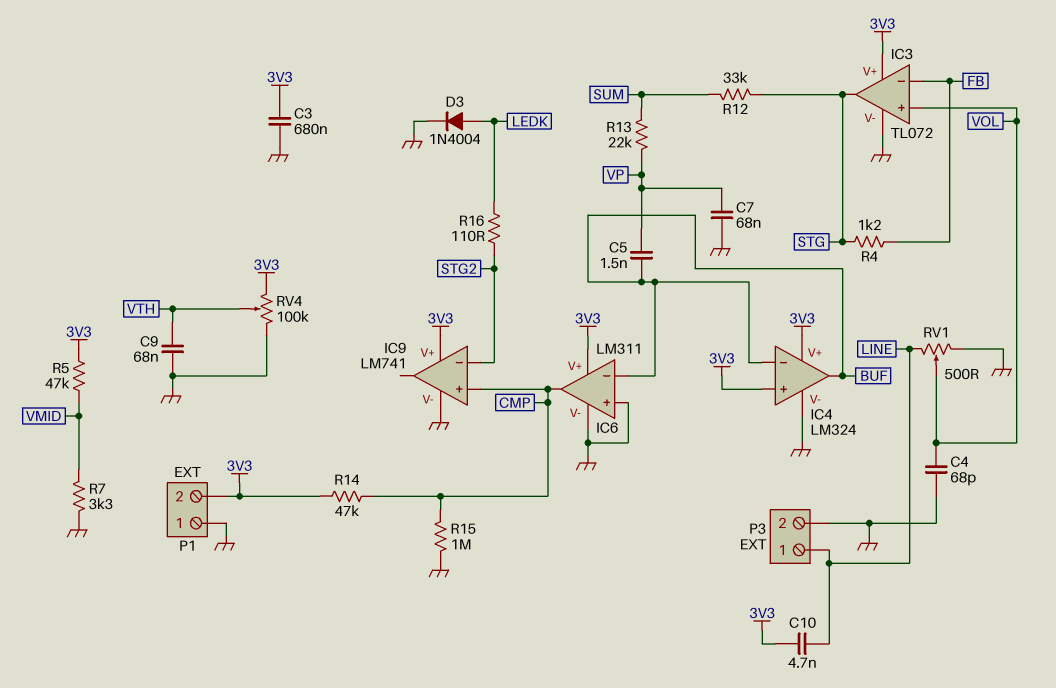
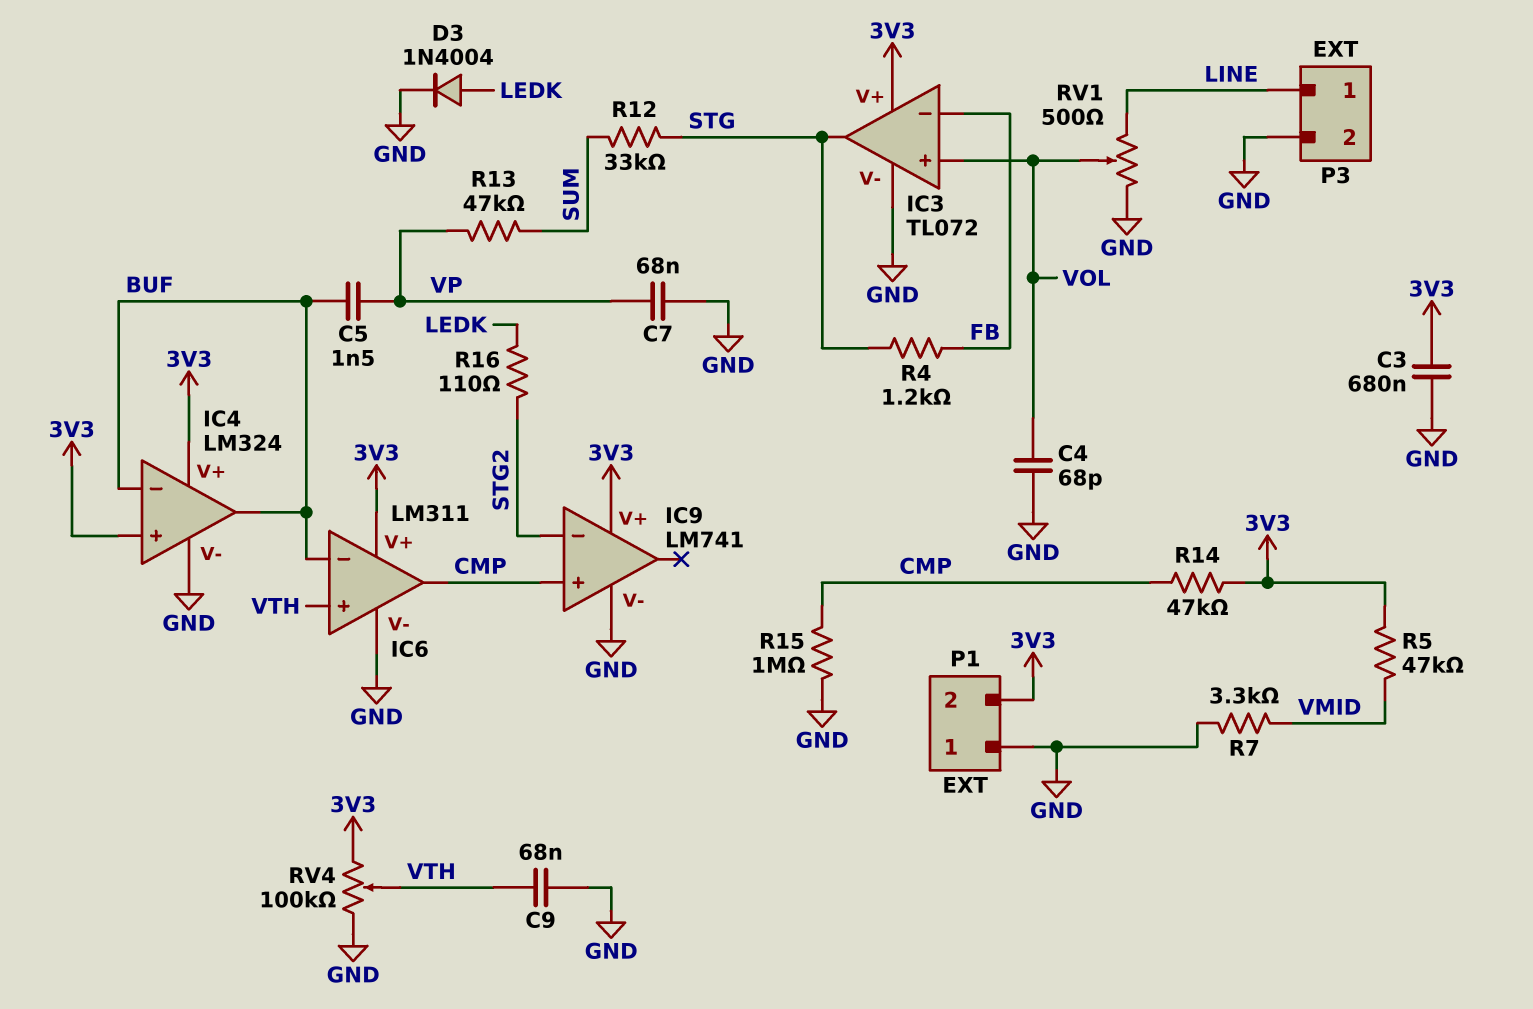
C10: 4.7nF (3V3, LINE) -> none
IC6 pin in+: GND -> VTH
R13: 22k (SUM, VP) -> 47k (SUM, VP)

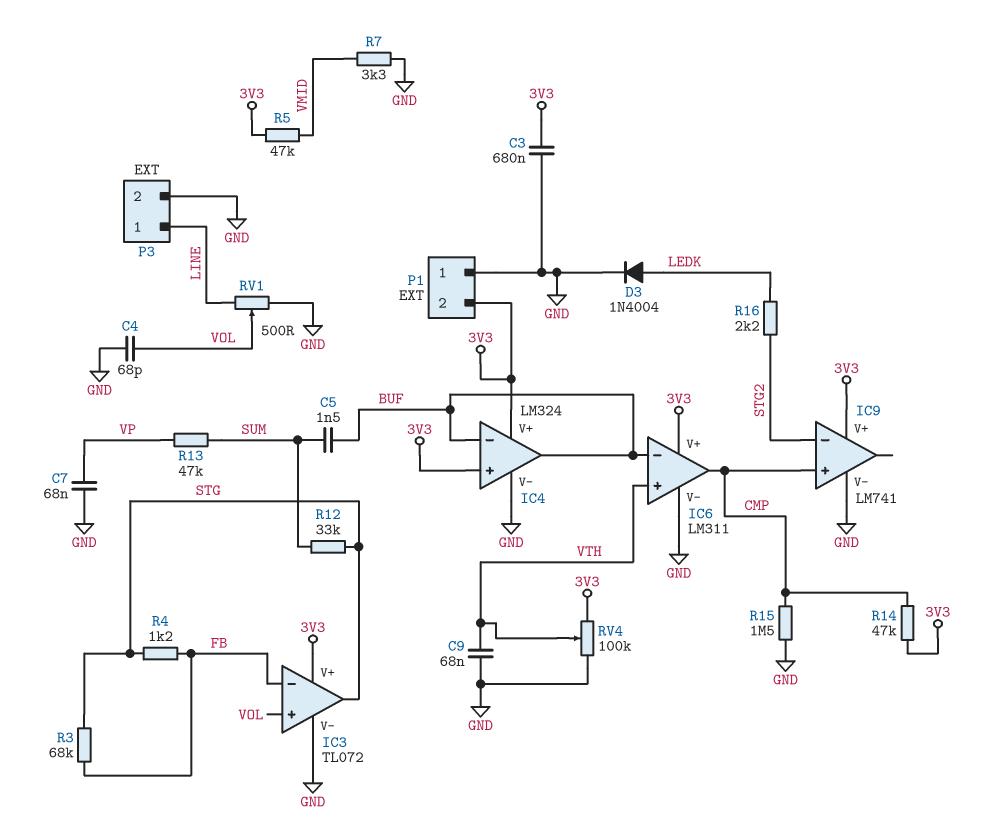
C5: 1.5nF (BUF, VP) -> 1.5nF (BUF, SUM)
R3: none -> 68k (FB, STG)
R15: 1M (CMP, GND) -> 1.5M (CMP, GND)
R16: 110 (LEDK, STG2) -> 2.2k (LEDK, STG2)

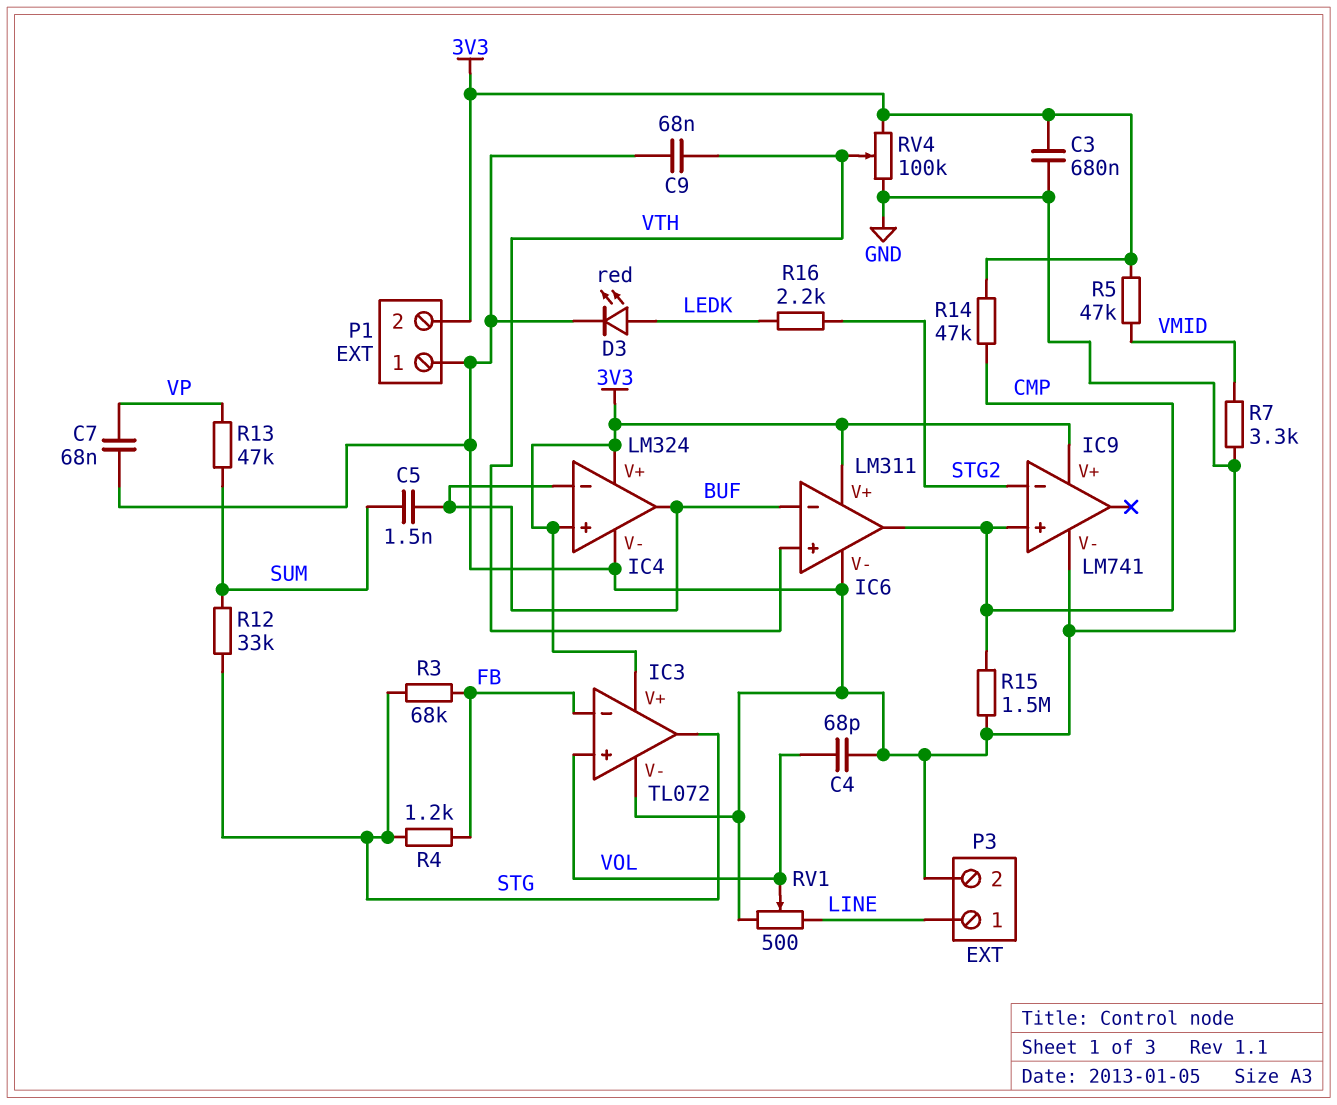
D3: diode 1N4004 (A LEDK, K GND) -> LED red (A LEDK, K GND)

